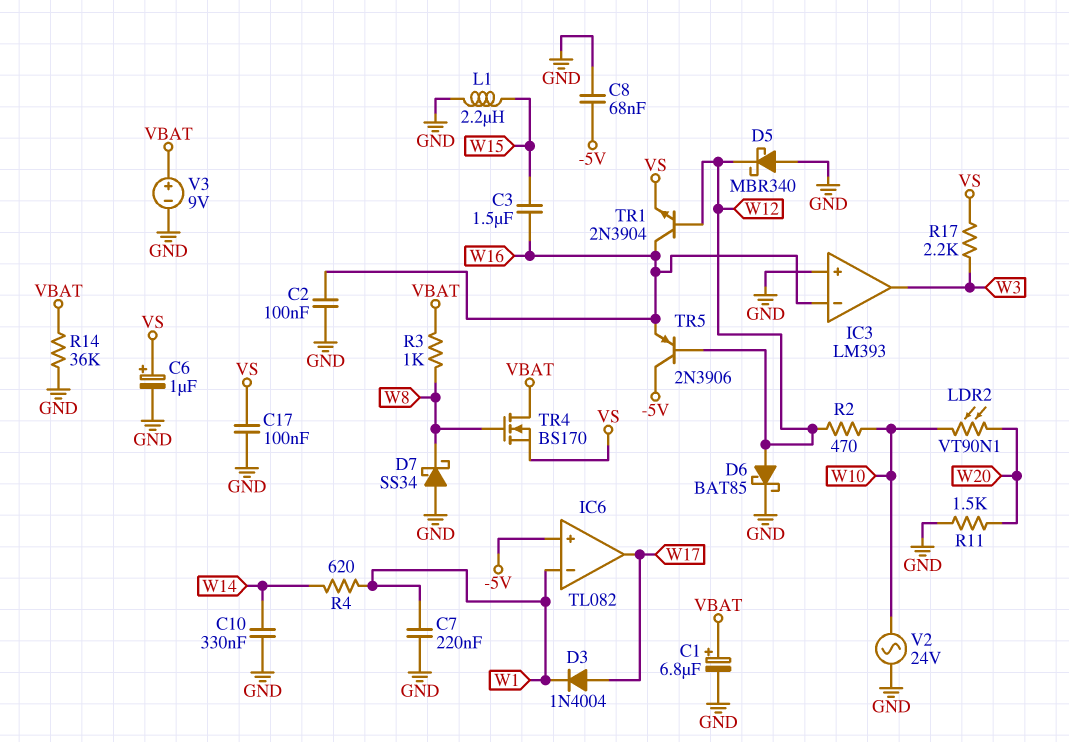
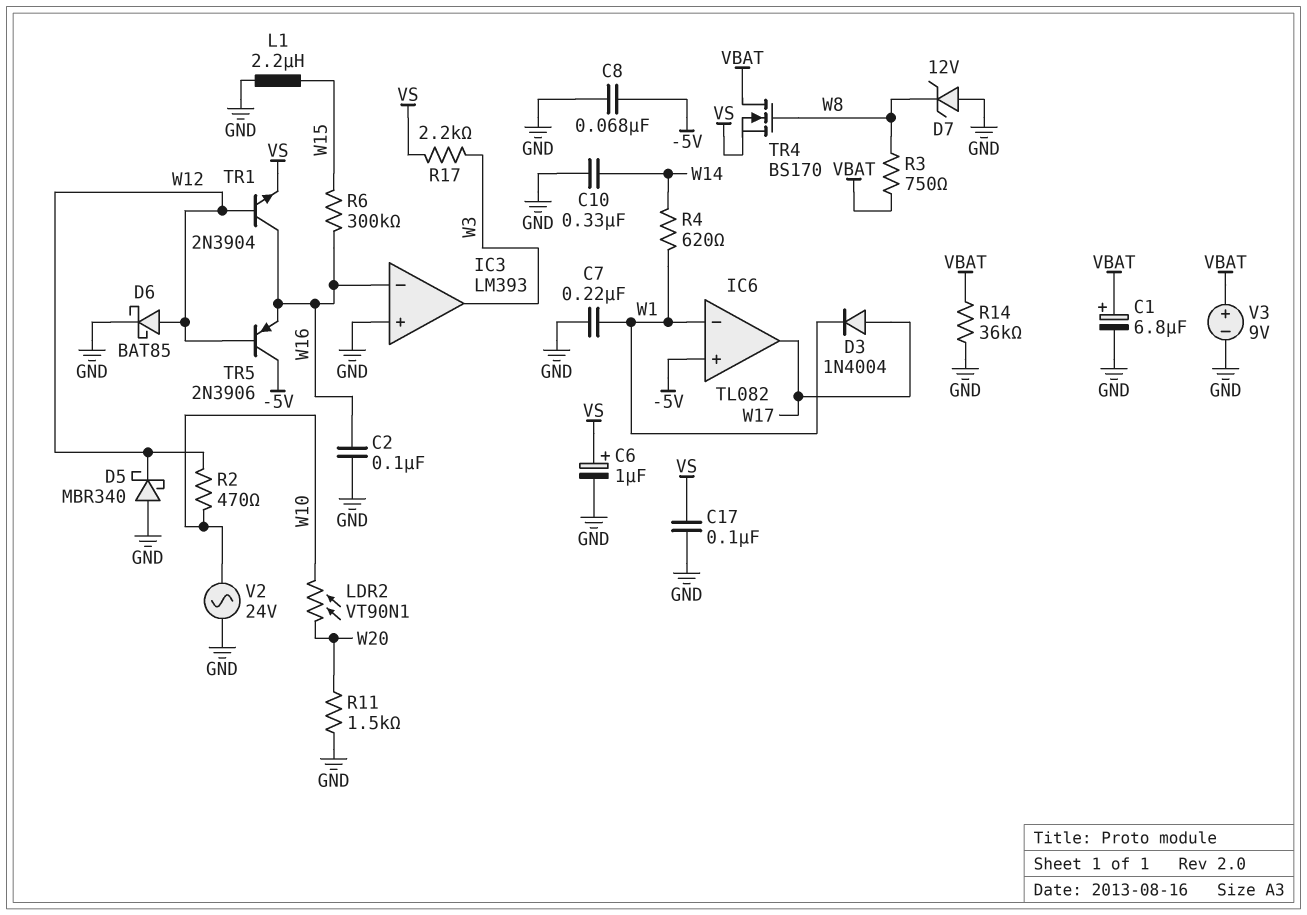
C3: 1.5uF (W15, W16) -> none
D7: schottky SS34 (A GND, K W8) -> zener 12V (A GND, K W8)
R3: 1k (VBAT, W8) -> 750 (VBAT, W8)
R6: none -> 300k (W15, W16)

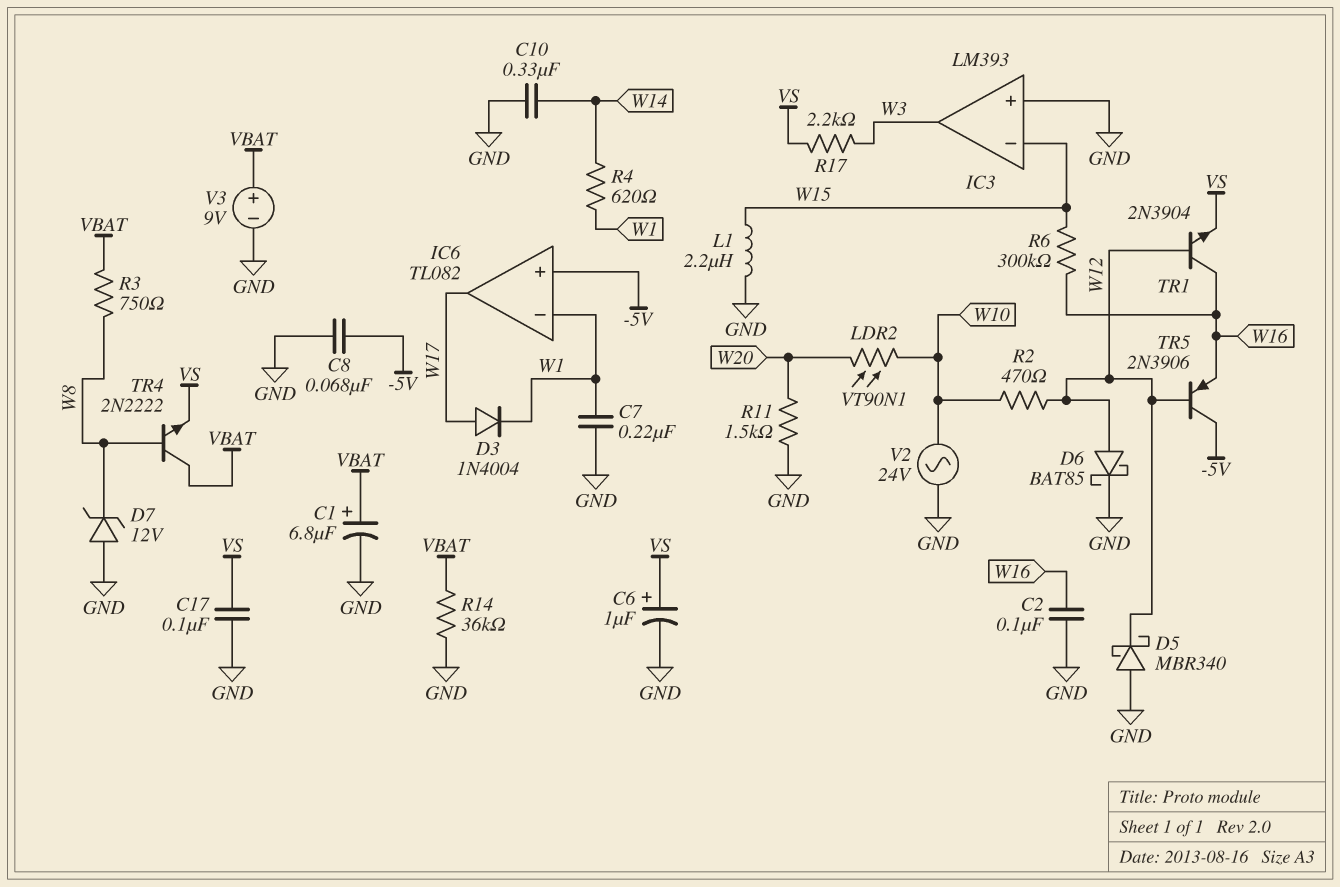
IC3 pin in-: W16 -> W15
TR4: NMOS BS170 (G W8, D VBAT, S VS) -> NPN 2N2222 (B W8, C VBAT, E VS)

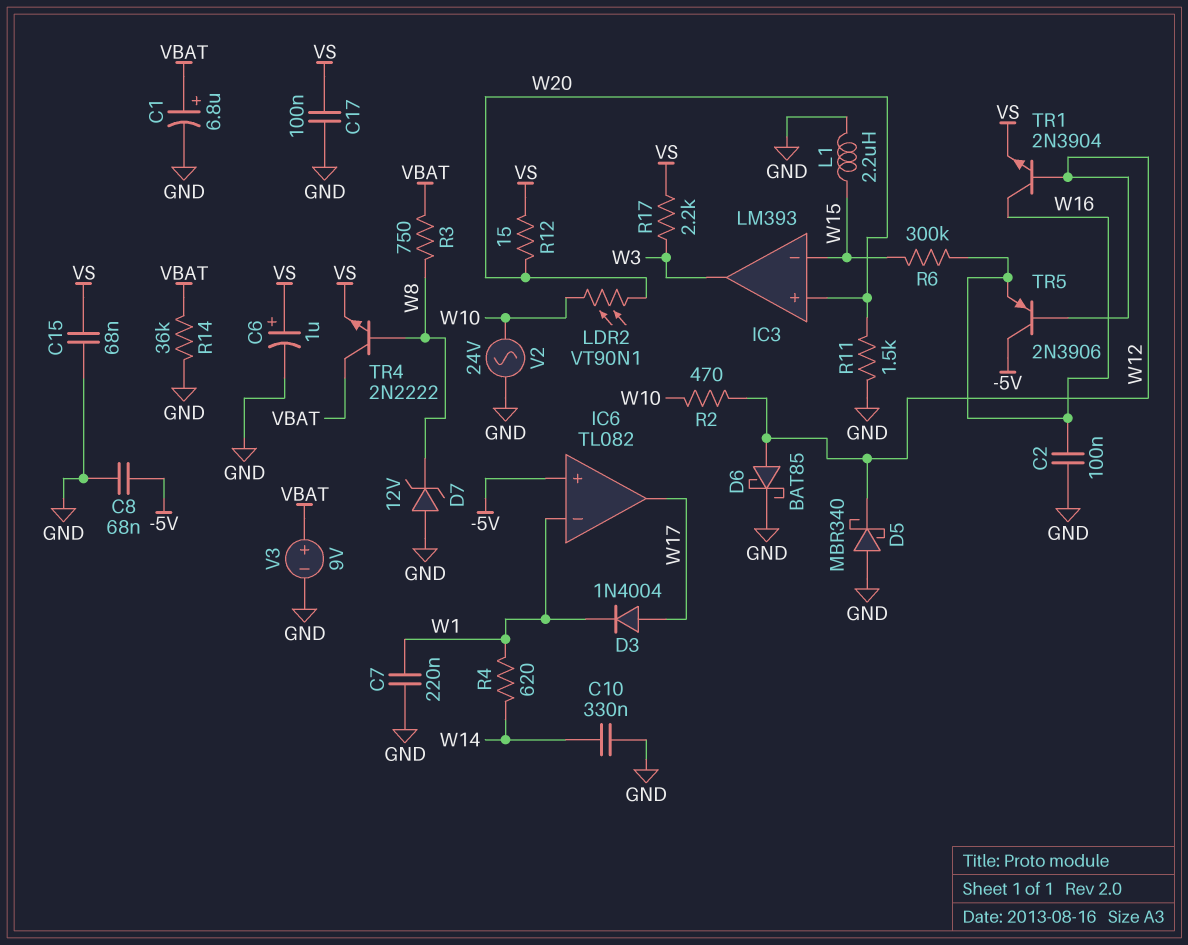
C15: none -> 68nF (GND, VS)
IC3 pin in+: GND -> W20
R12: none -> 15 (VS, W20)

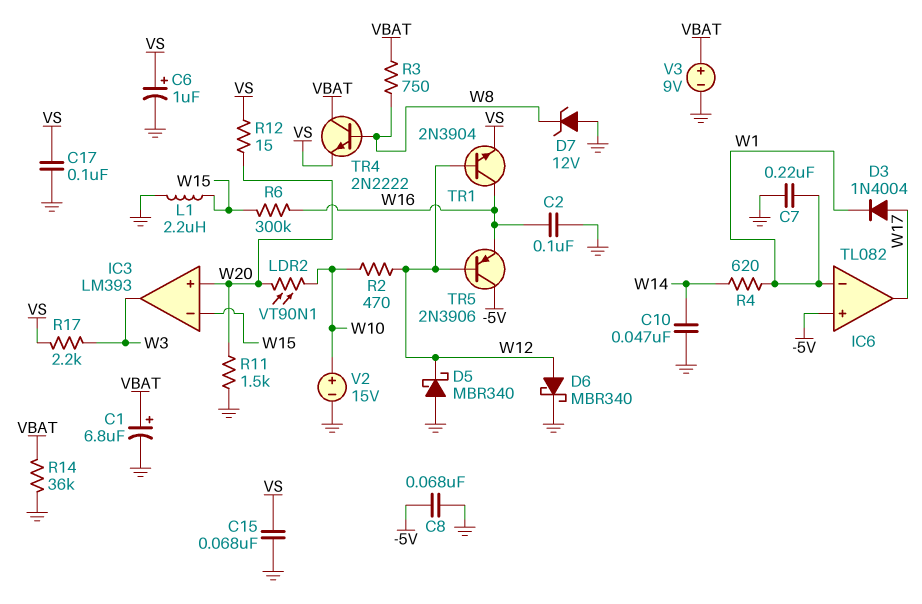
C10: 330nF (GND, W14) -> 47nF (GND, W14)
D6: schottky BAT85 (A W12, K GND) -> schottky MBR340 (A W12, K GND)
V2: AC 24V (GND, W10) -> 15V (plus W10, minus GND)

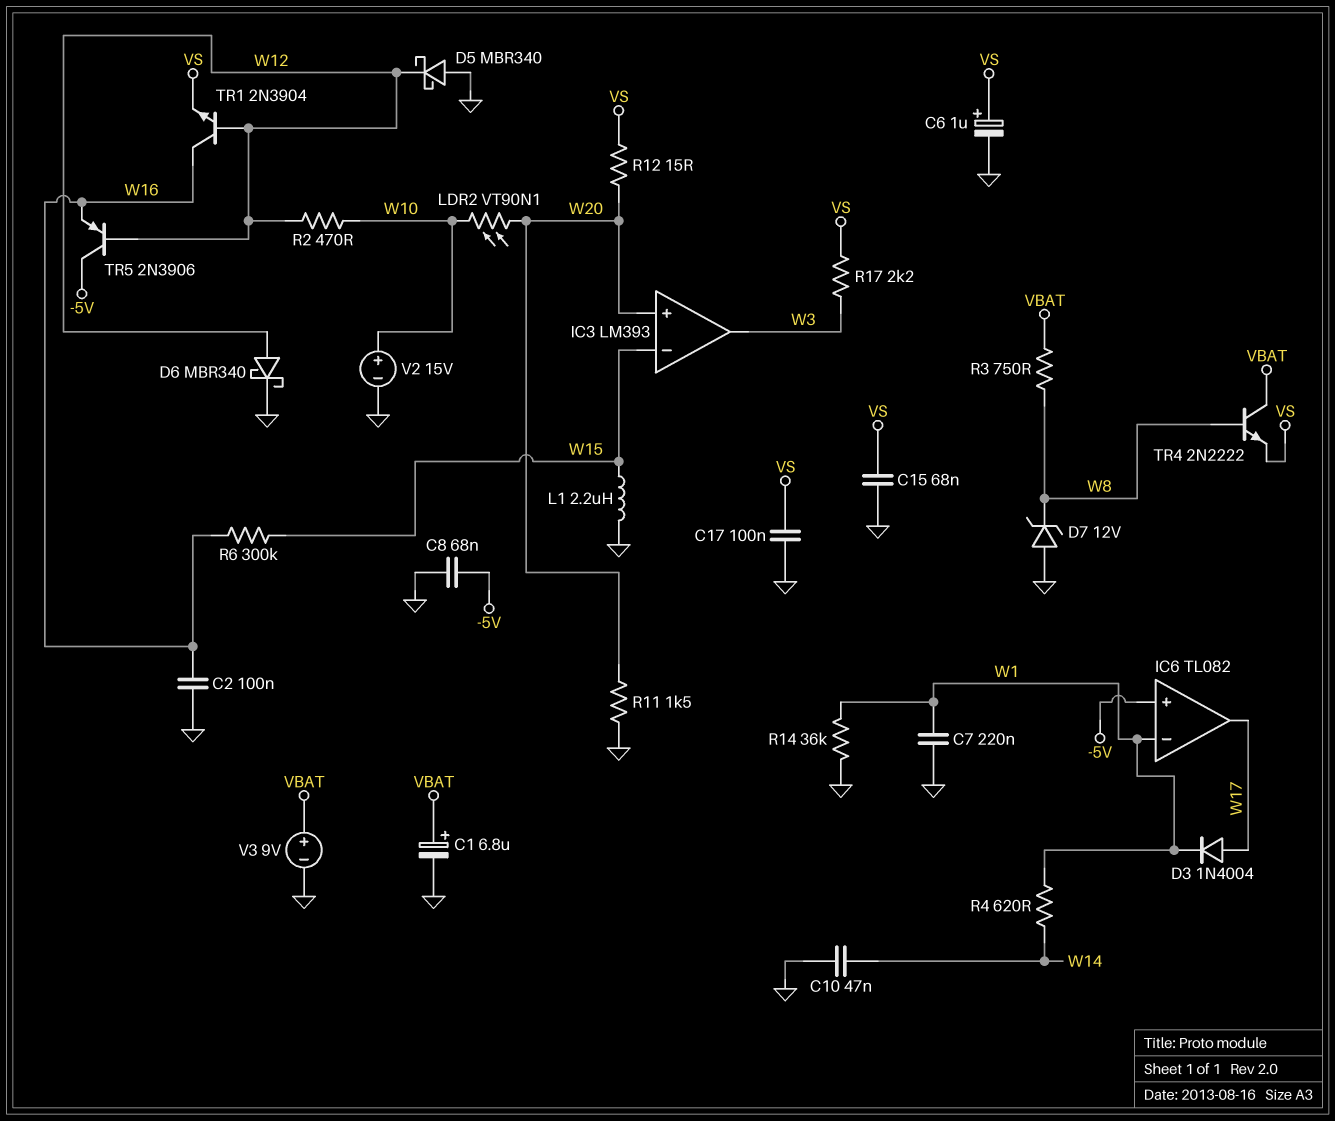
R14: 36k (GND, VBAT) -> 36k (GND, W1)

